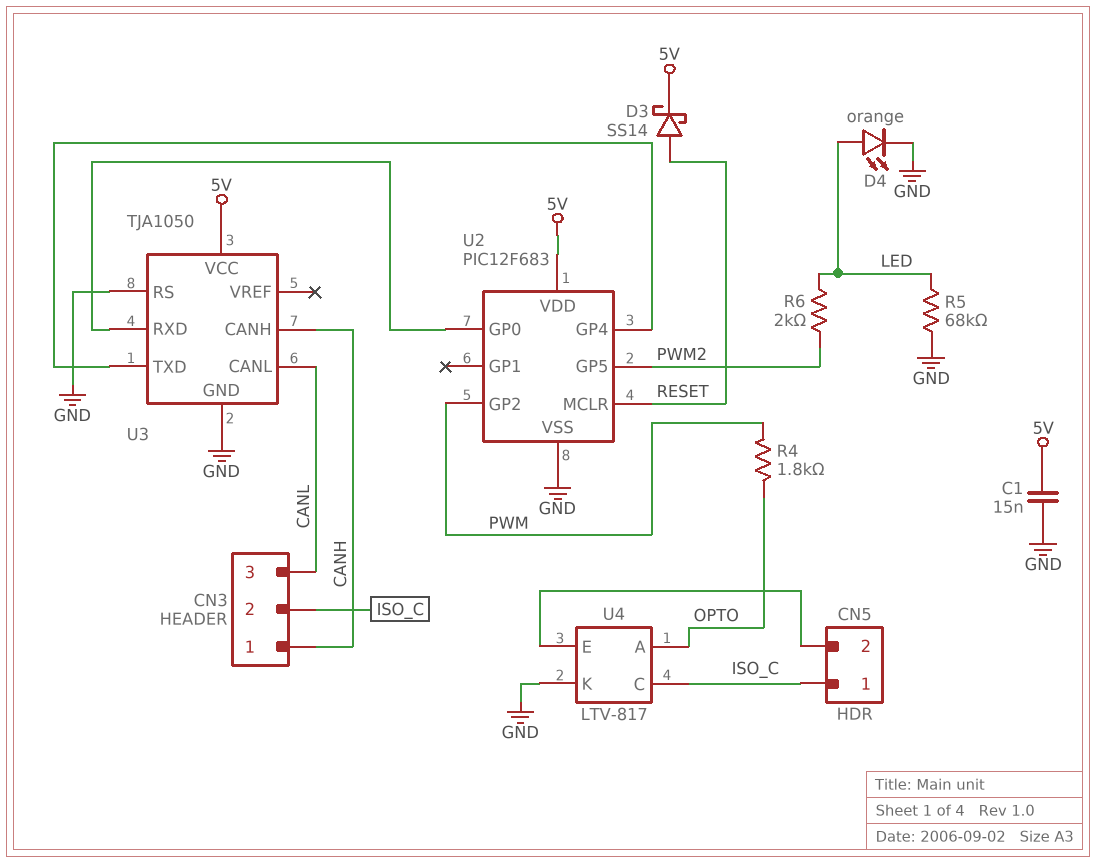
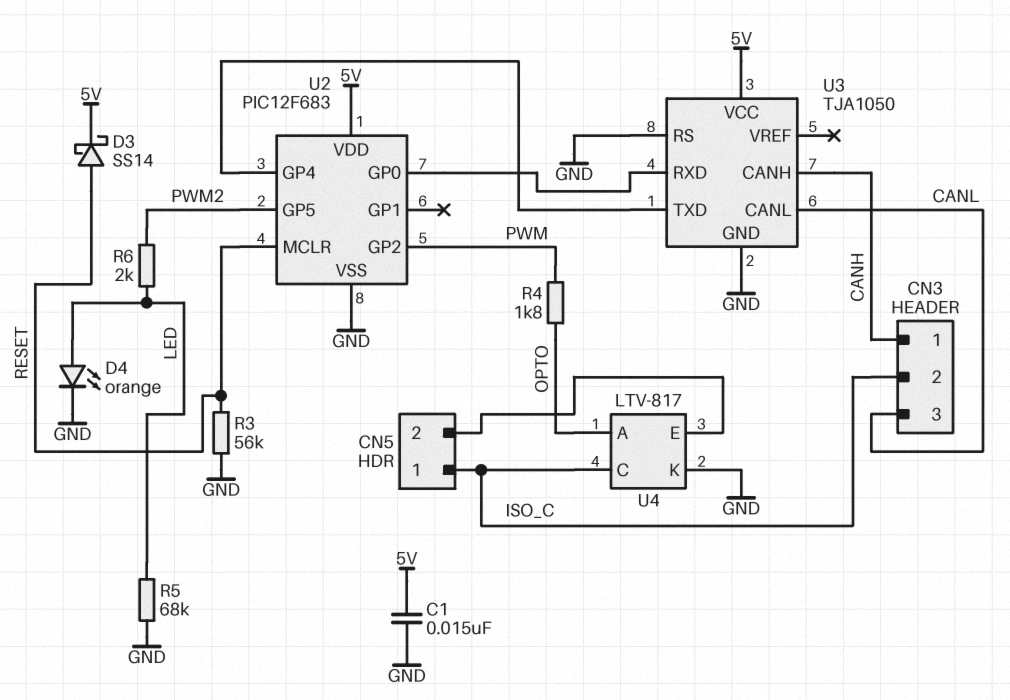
R3: none -> 56k (GND, RESET)

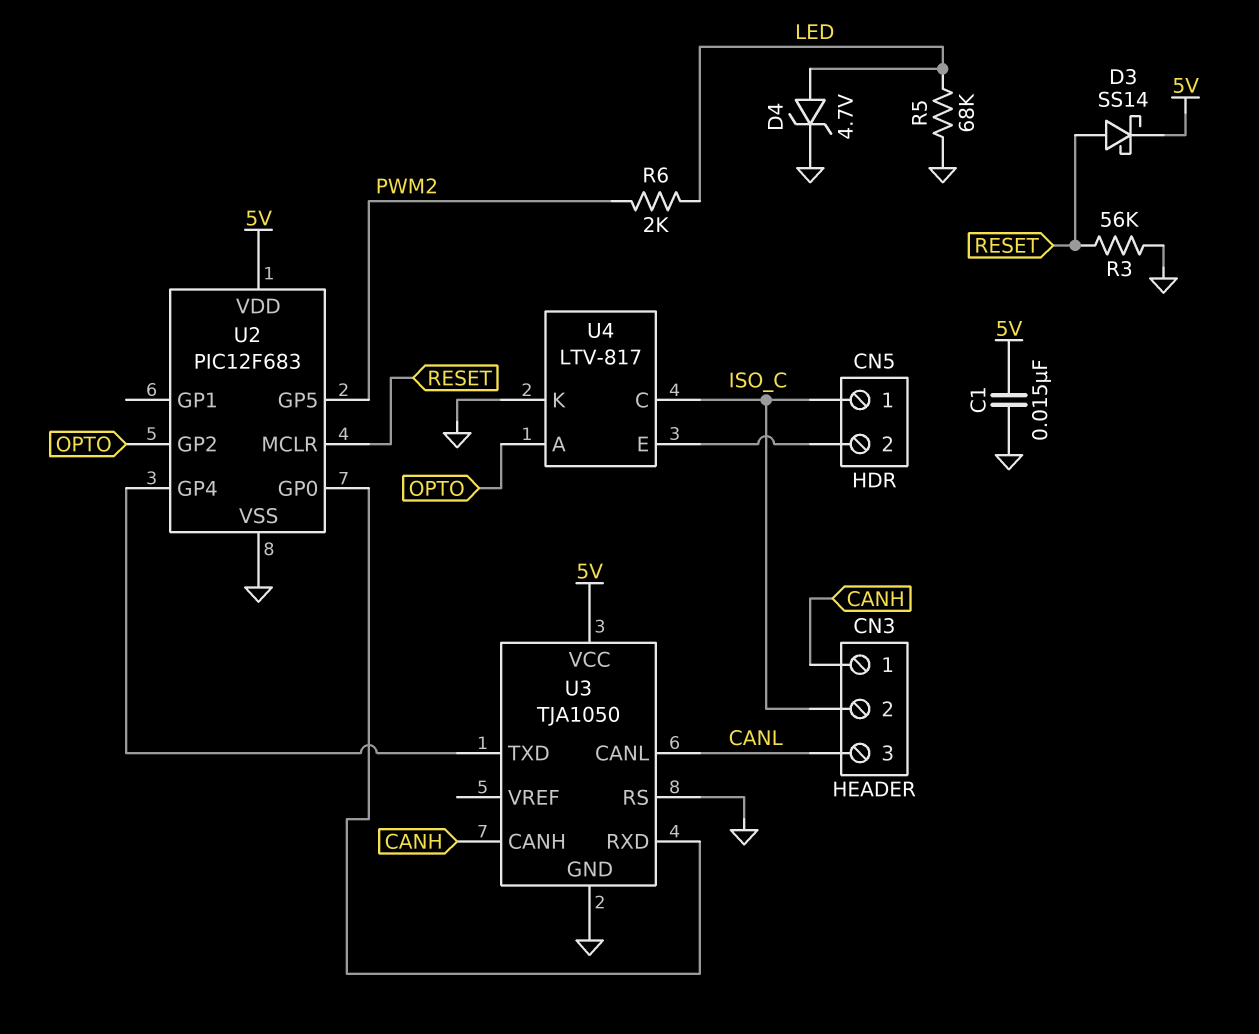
D4: LED orange (A LED, K GND) -> zener 4.7V (A LED, K GND)
R4: 1.8k (OPTO, PWM) -> none
U2 pin GP2: PWM -> OPTO

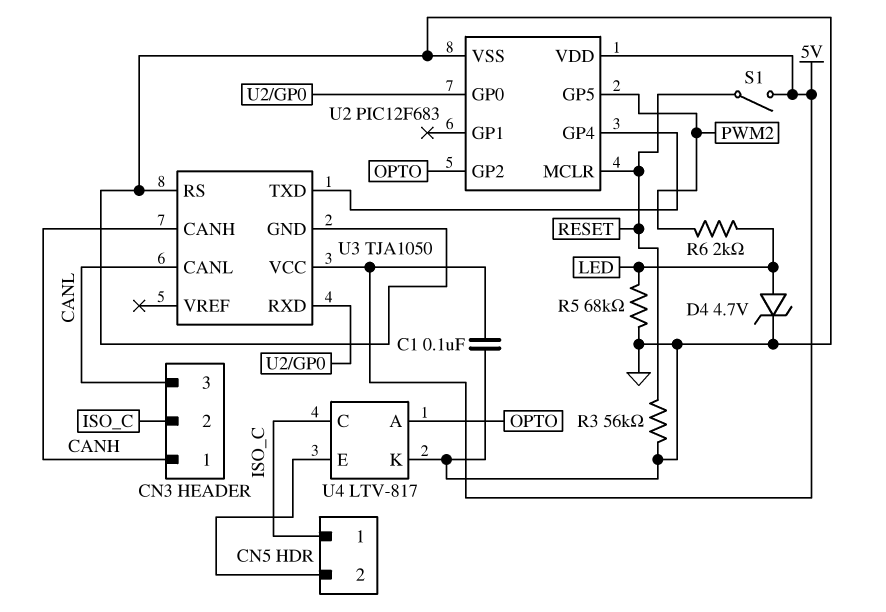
C1: 15nF (5V, GND) -> 100nF (5V, GND)
D3: schottky SS14 (A RESET, K 5V) -> none
S1: none -> switch (5V, RESET)

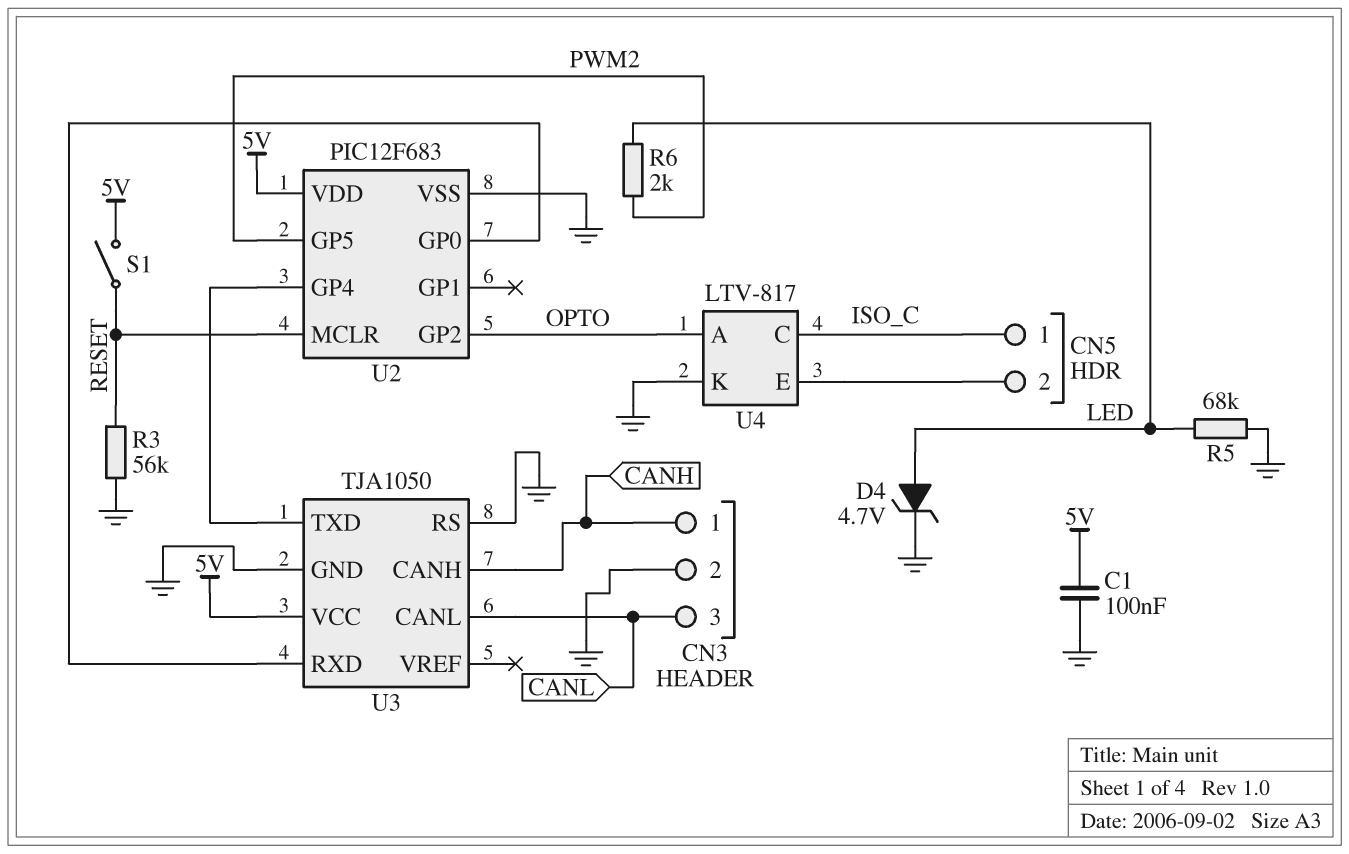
CN3 pin 2: ISO_C -> GND

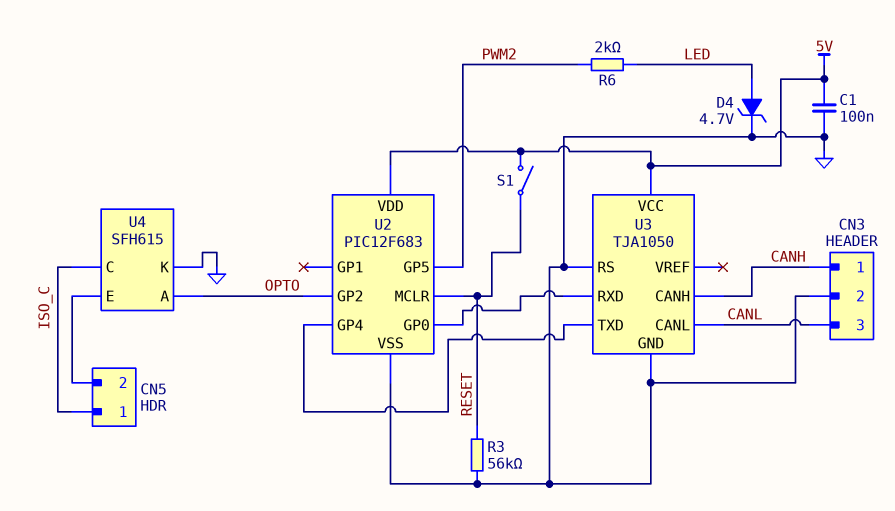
R5: 68k (GND, LED) -> none
U4: LTV-817 -> SFH615

